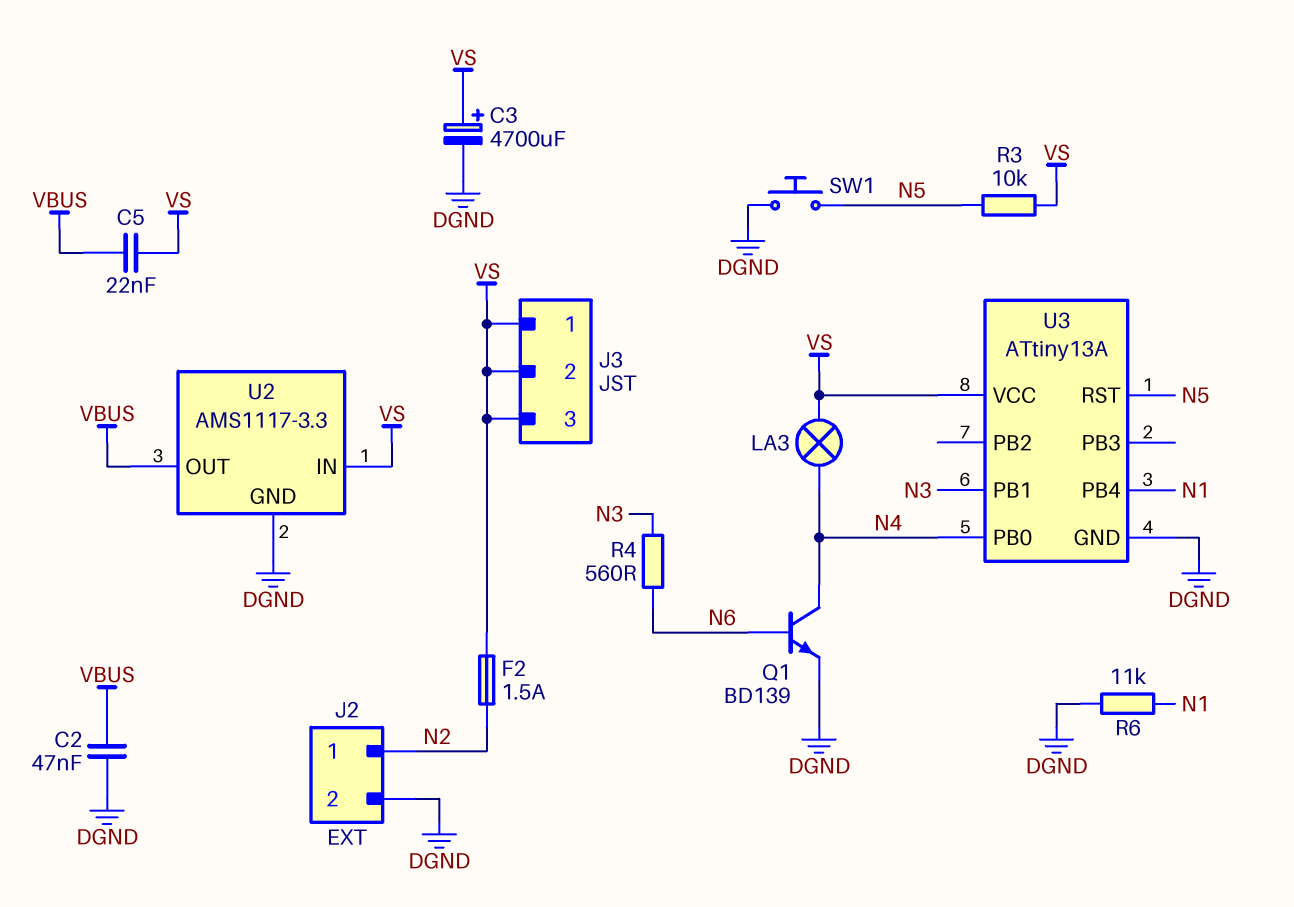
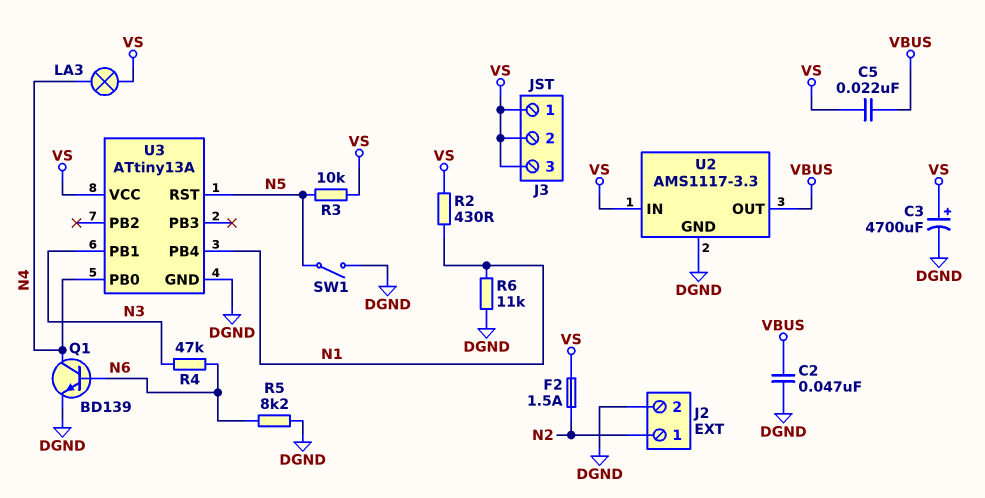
R2: none -> 430 (N1, VS)
R4: 560 (N3, N6) -> 47k (N3, N6)
R5: none -> 8.2k (DGND, N6)
SW1: button (DGND, N5) -> switch (DGND, N5)

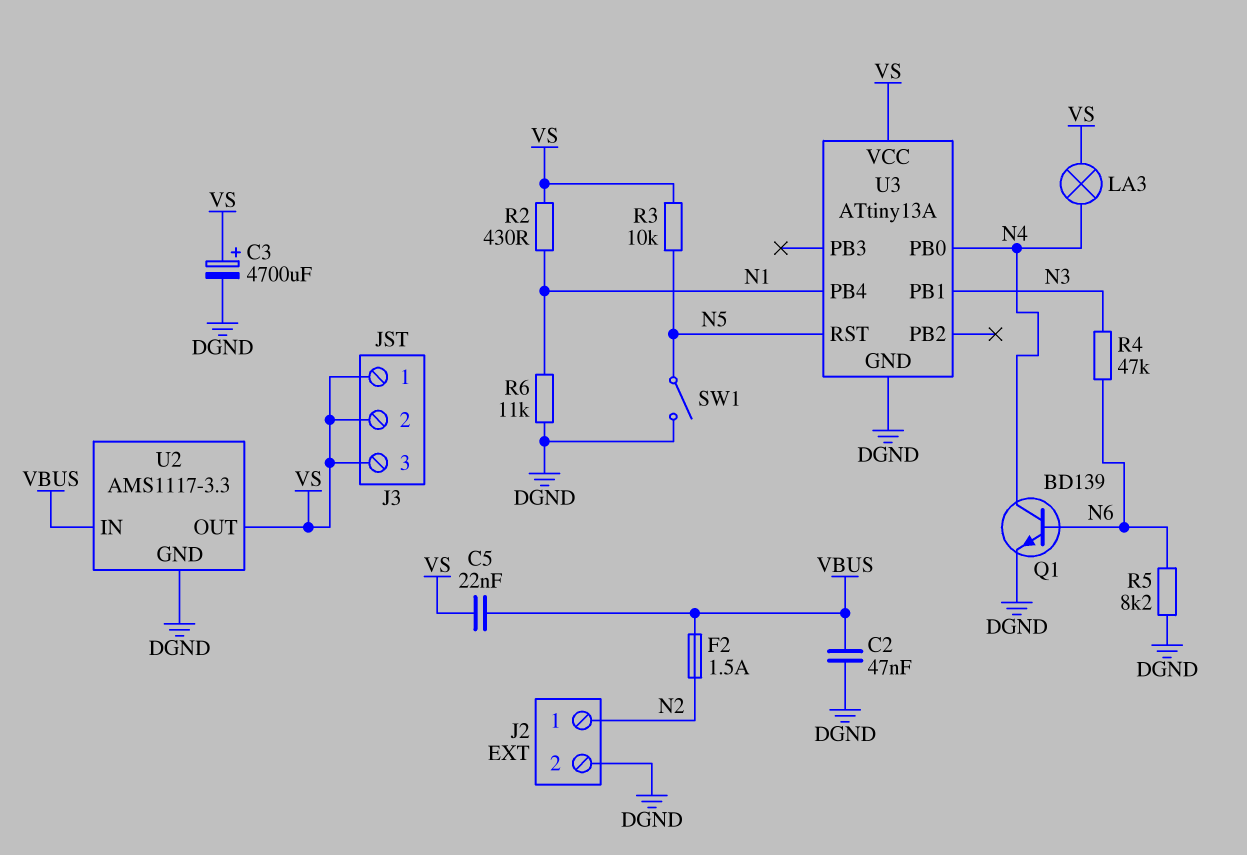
F2: 1.5A (N2, VS) -> 1.5A (N2, VBUS)
U2 pin IN: VS -> VBUS
U2 pin OUT: VBUS -> VS

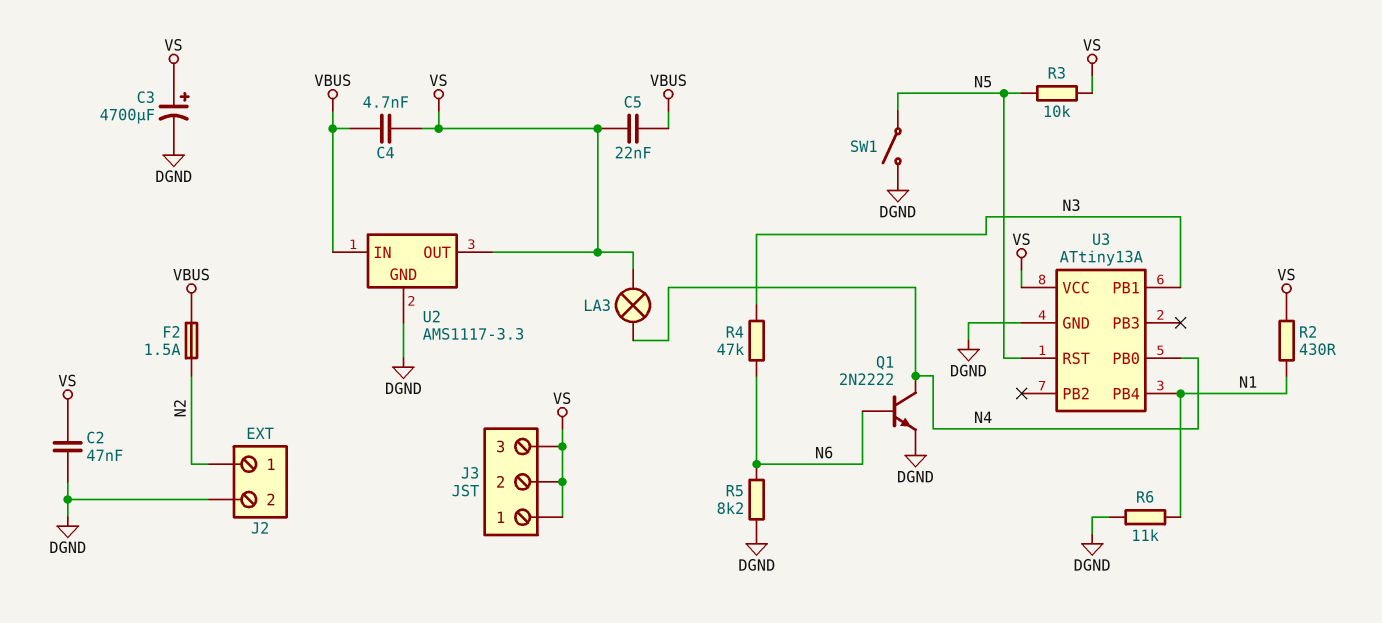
C2: 47nF (DGND, VBUS) -> 47nF (DGND, VS)
C4: none -> 4.7nF (VBUS, VS)
Q1: NPN BD139 (B N6, C N4, E DGND) -> NPN 2N2222 (B N6, C N4, E DGND)

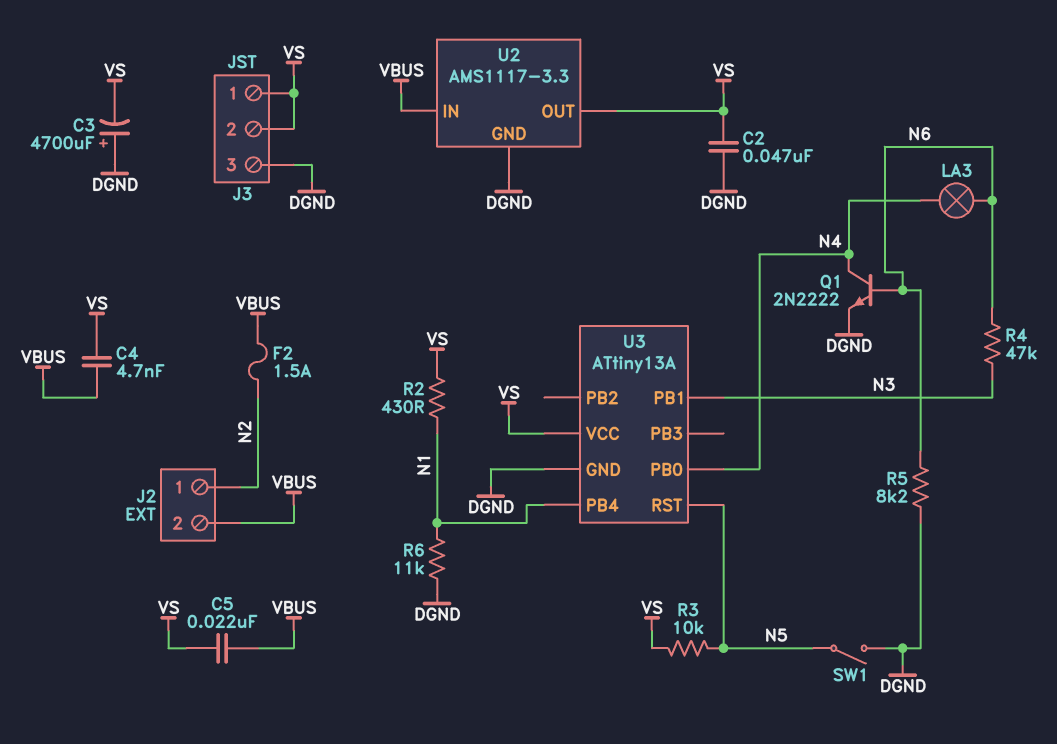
C3: 4700uF (plus VS, minus DGND) -> 4700uF (plus DGND, minus VS)
J2 pin 2: DGND -> VBUS
J3 pin 3: VS -> DGND
LA3: lamp (N4, VS) -> lamp (N4, N6)

